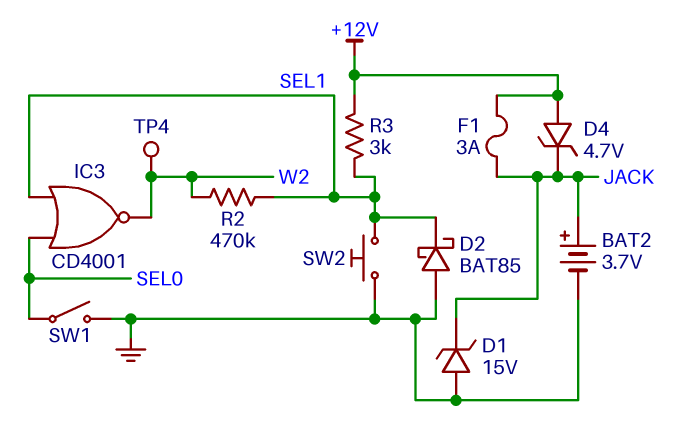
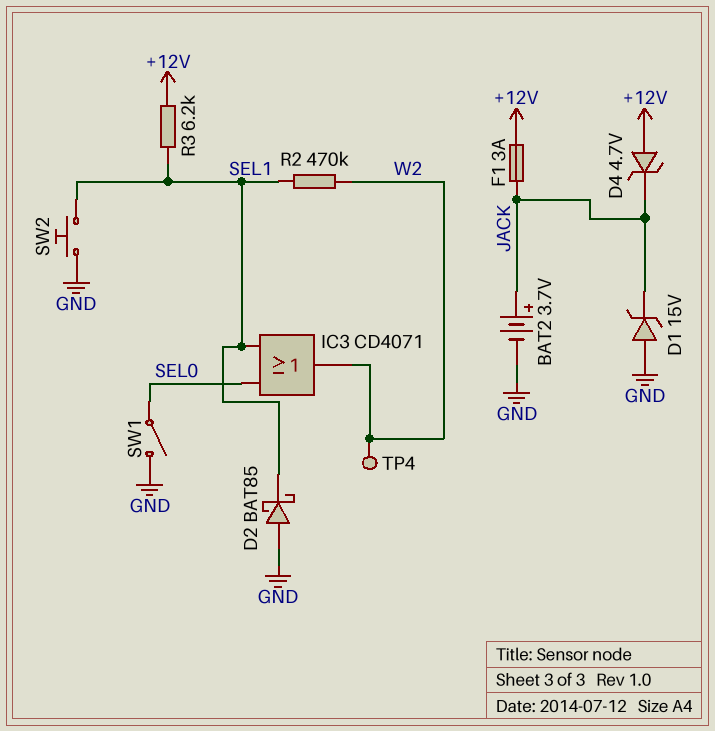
IC3: NOR CD4001 (in SEL0, in SEL1, out W2) -> OR CD4071 (in SEL0, in SEL1, out W2)
R3: 3k (+12V, SEL1) -> 6.2k (+12V, SEL1)

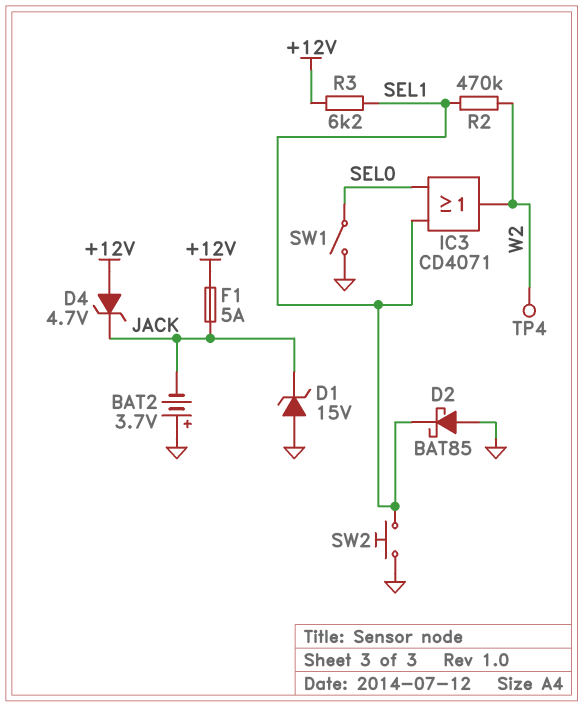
BAT2: 3.7V (plus JACK, minus GND) -> 3.7V (plus GND, minus JACK)
F1: 3A (+12V, JACK) -> 5A (+12V, JACK)

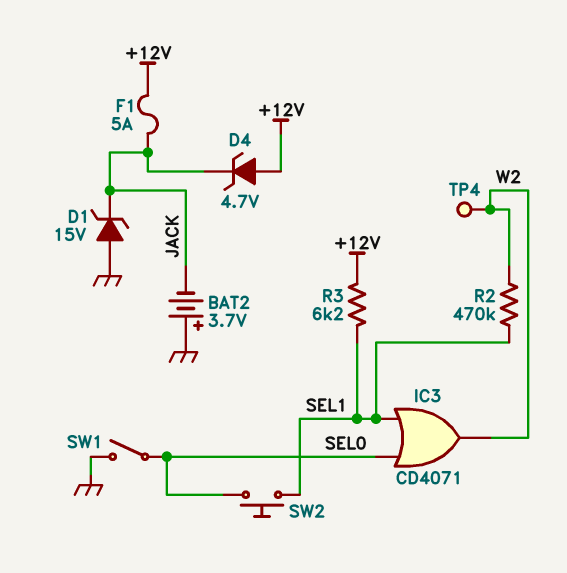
D2: schottky BAT85 (A GND, K SEL1) -> none
SW2: button (GND, SEL1) -> button (SEL0, SEL1)

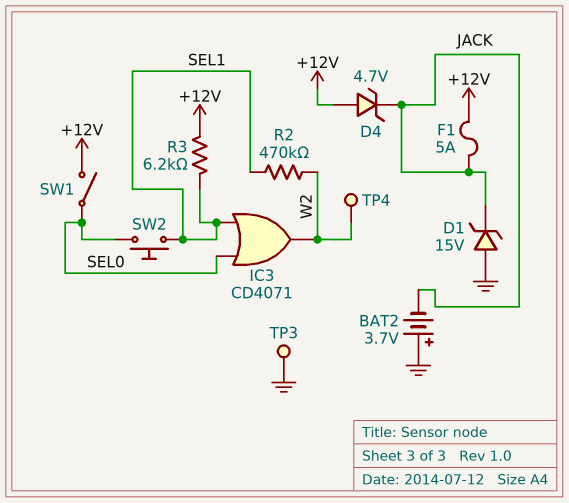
SW1: switch (GND, SEL0) -> switch (+12V, SEL0)
TP3: none -> test point (GND)

